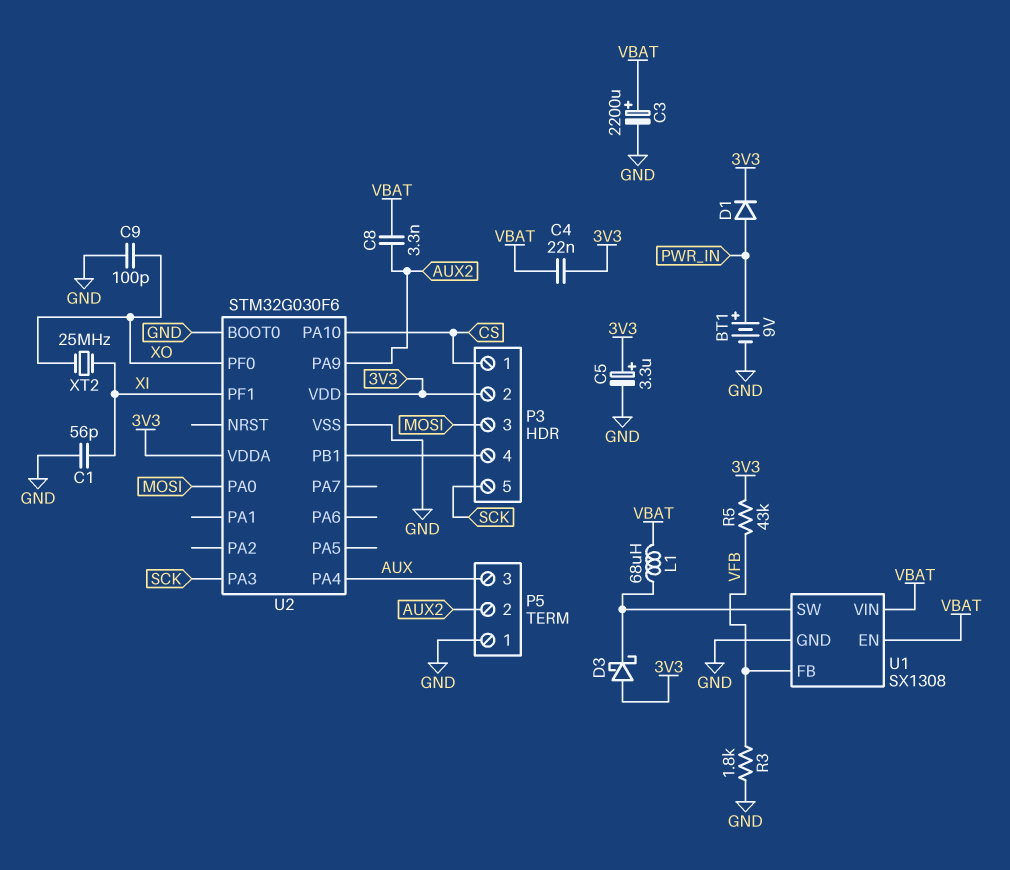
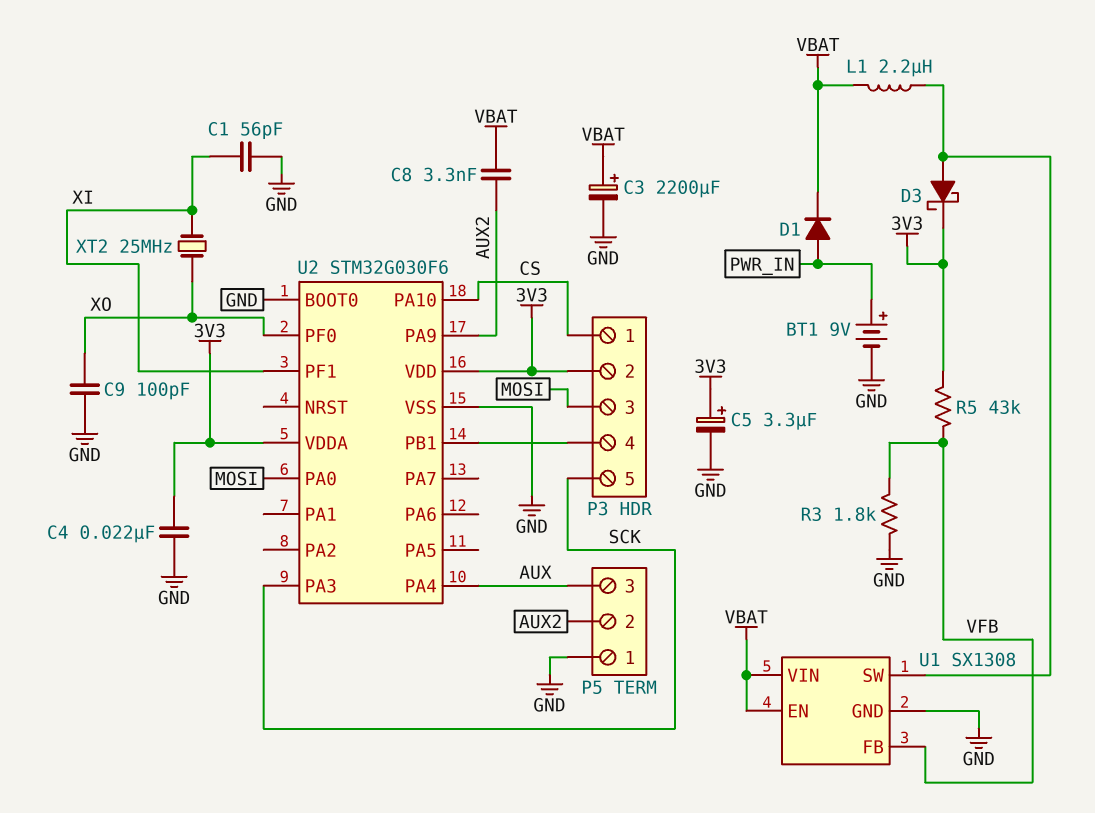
C4: 22nF (3V3, VBAT) -> 22nF (3V3, GND)
D1: diode (A PWR_IN, K 3V3) -> diode (A PWR_IN, K VBAT)
D3: schottky (A 3V3, K U1/SW) -> schottky (A U1/SW, K 3V3)
L1: 68uH (U1/SW, VBAT) -> 2.2uH (U1/SW, VBAT)

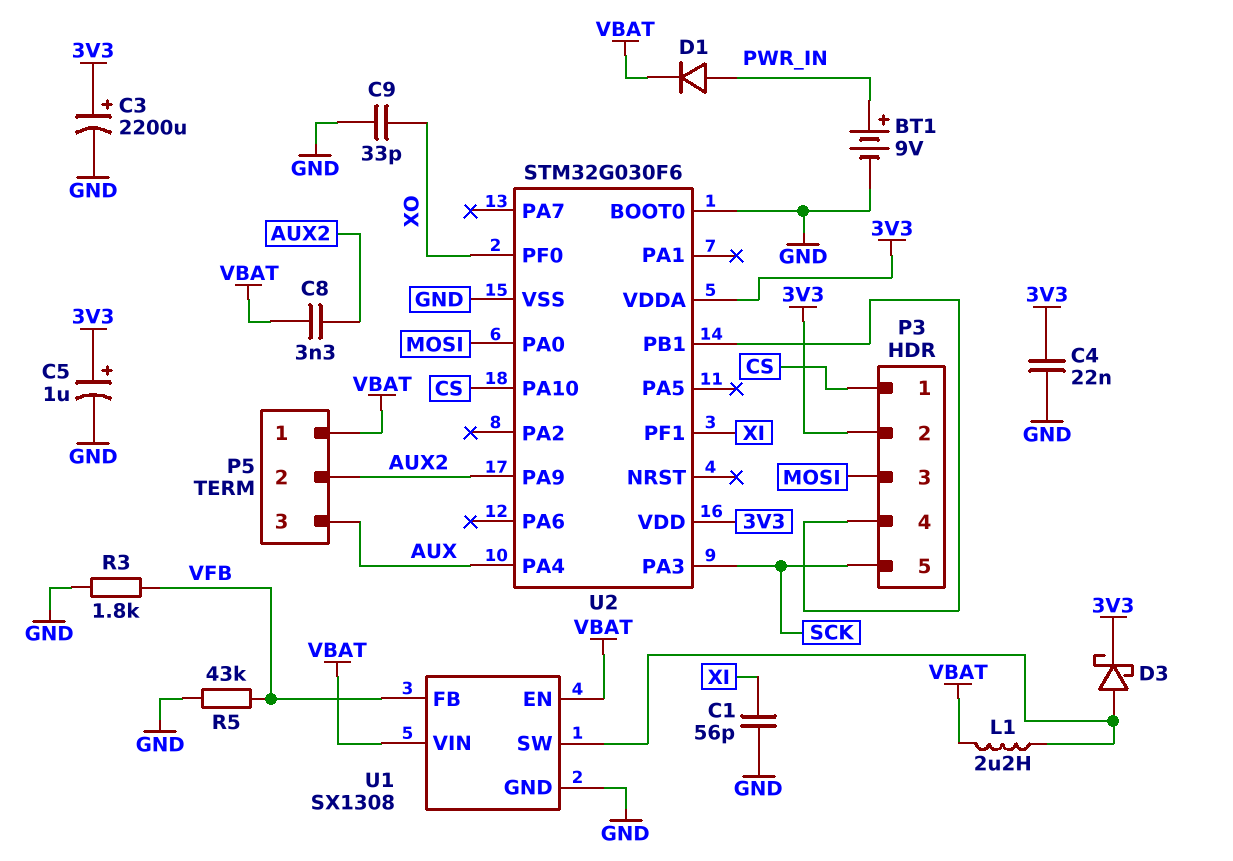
C3: 2200uF (plus VBAT, minus GND) -> 2200uF (plus 3V3, minus GND)
C5: 3.3uF (plus 3V3, minus GND) -> 1uF (plus 3V3, minus GND)
C9: 100pF (GND, XO) -> 33pF (GND, XO)
P5 pin 1: GND -> VBAT
R5: 43k (3V3, VFB) -> 43k (GND, VFB)
XT2: 25MHz (XI, XO) -> none

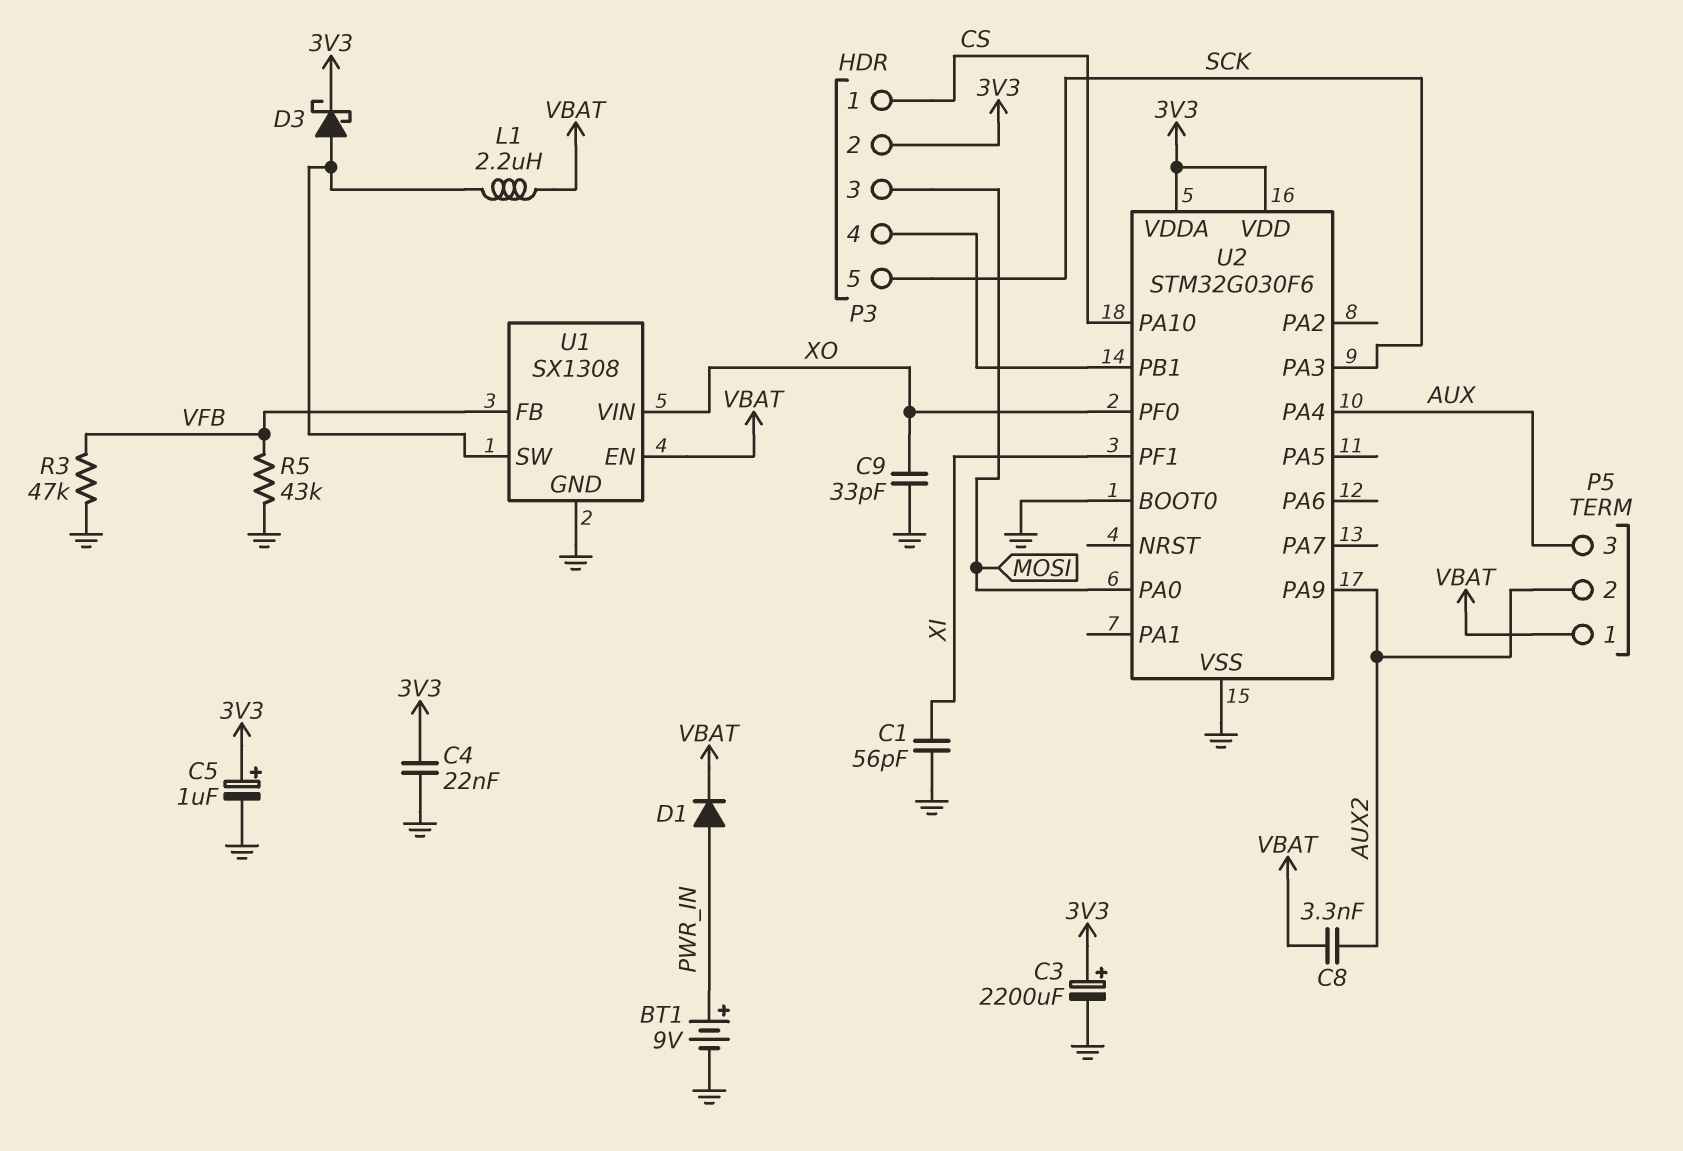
R3: 1.8k (GND, VFB) -> 47k (GND, VFB)
U1 pin VIN: VBAT -> XO

